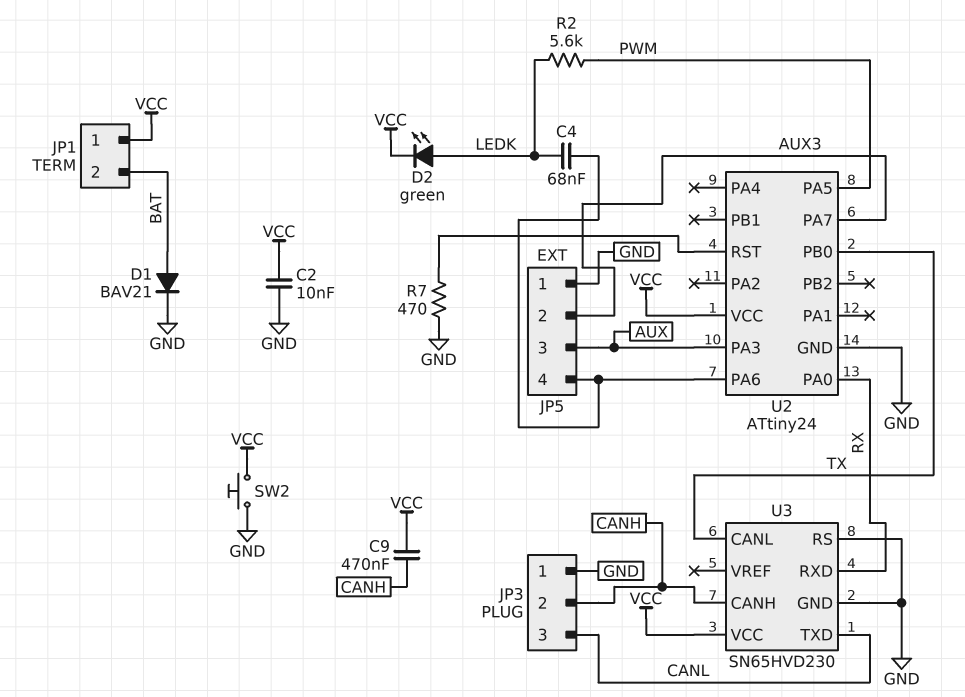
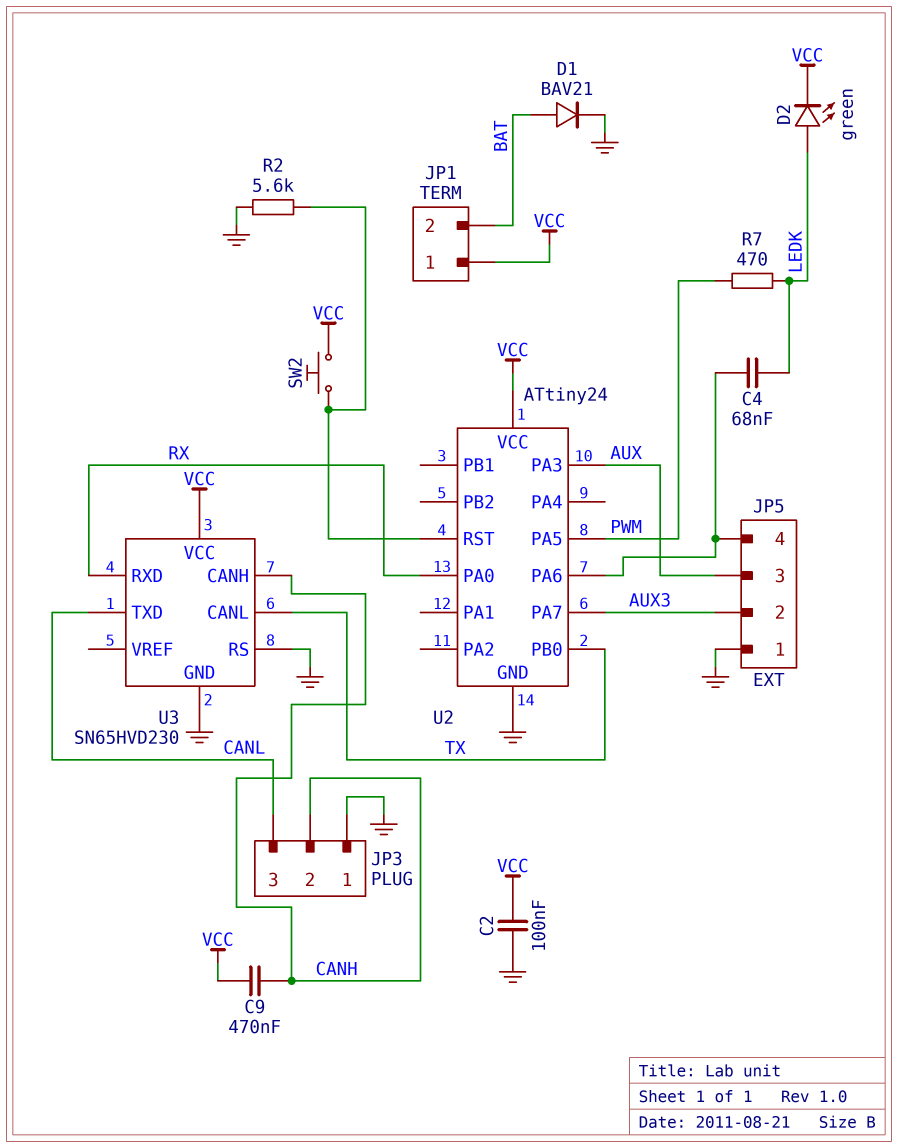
C2: 10nF (GND, VCC) -> 100nF (GND, VCC)
R2: 5.6k (LEDK, PWM) -> 5.6k (GND, U2/RST)
R7: 470 (GND, U2/RST) -> 470 (LEDK, PWM)
SW2: button (GND, VCC) -> button (U2/RST, VCC)

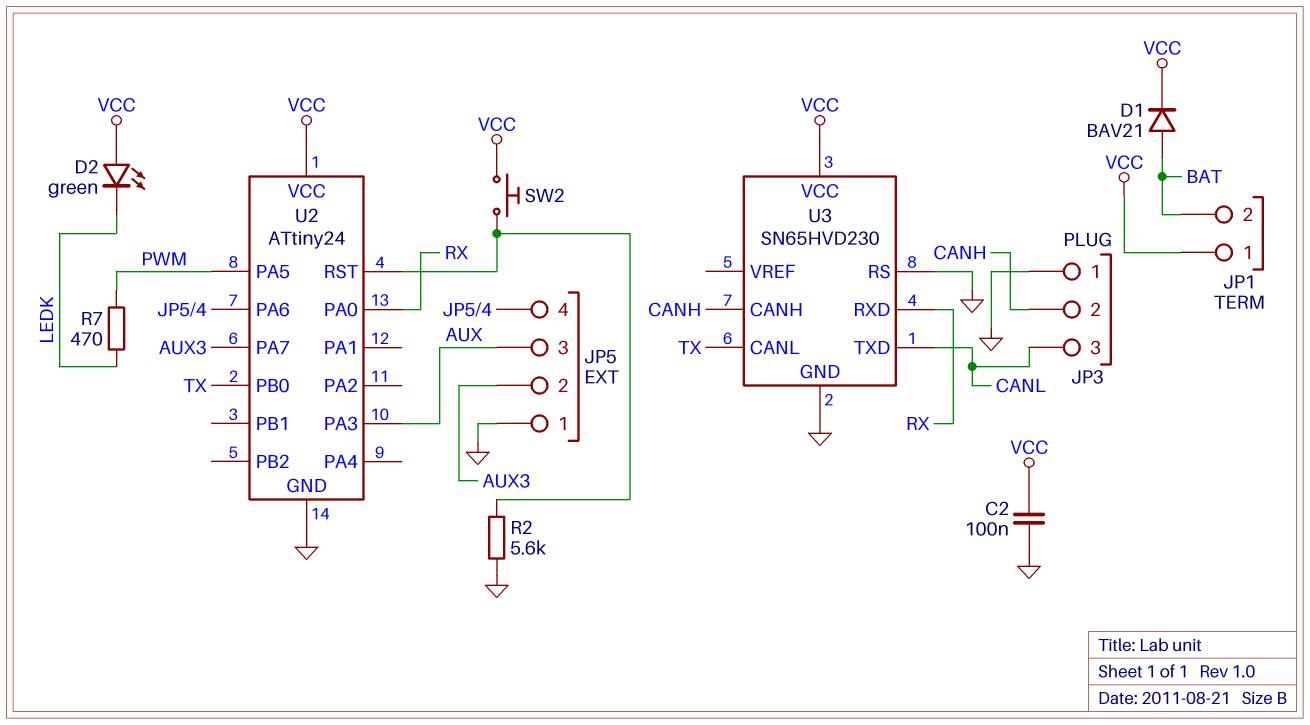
C4: 68nF (JP5/4, LEDK) -> none
C9: 470nF (CANH, VCC) -> none
D1: diode BAV21 (A BAT, K GND) -> diode BAV21 (A BAT, K VCC)
D2: LED green (A LEDK, K VCC) -> LED green (A VCC, K LEDK)

